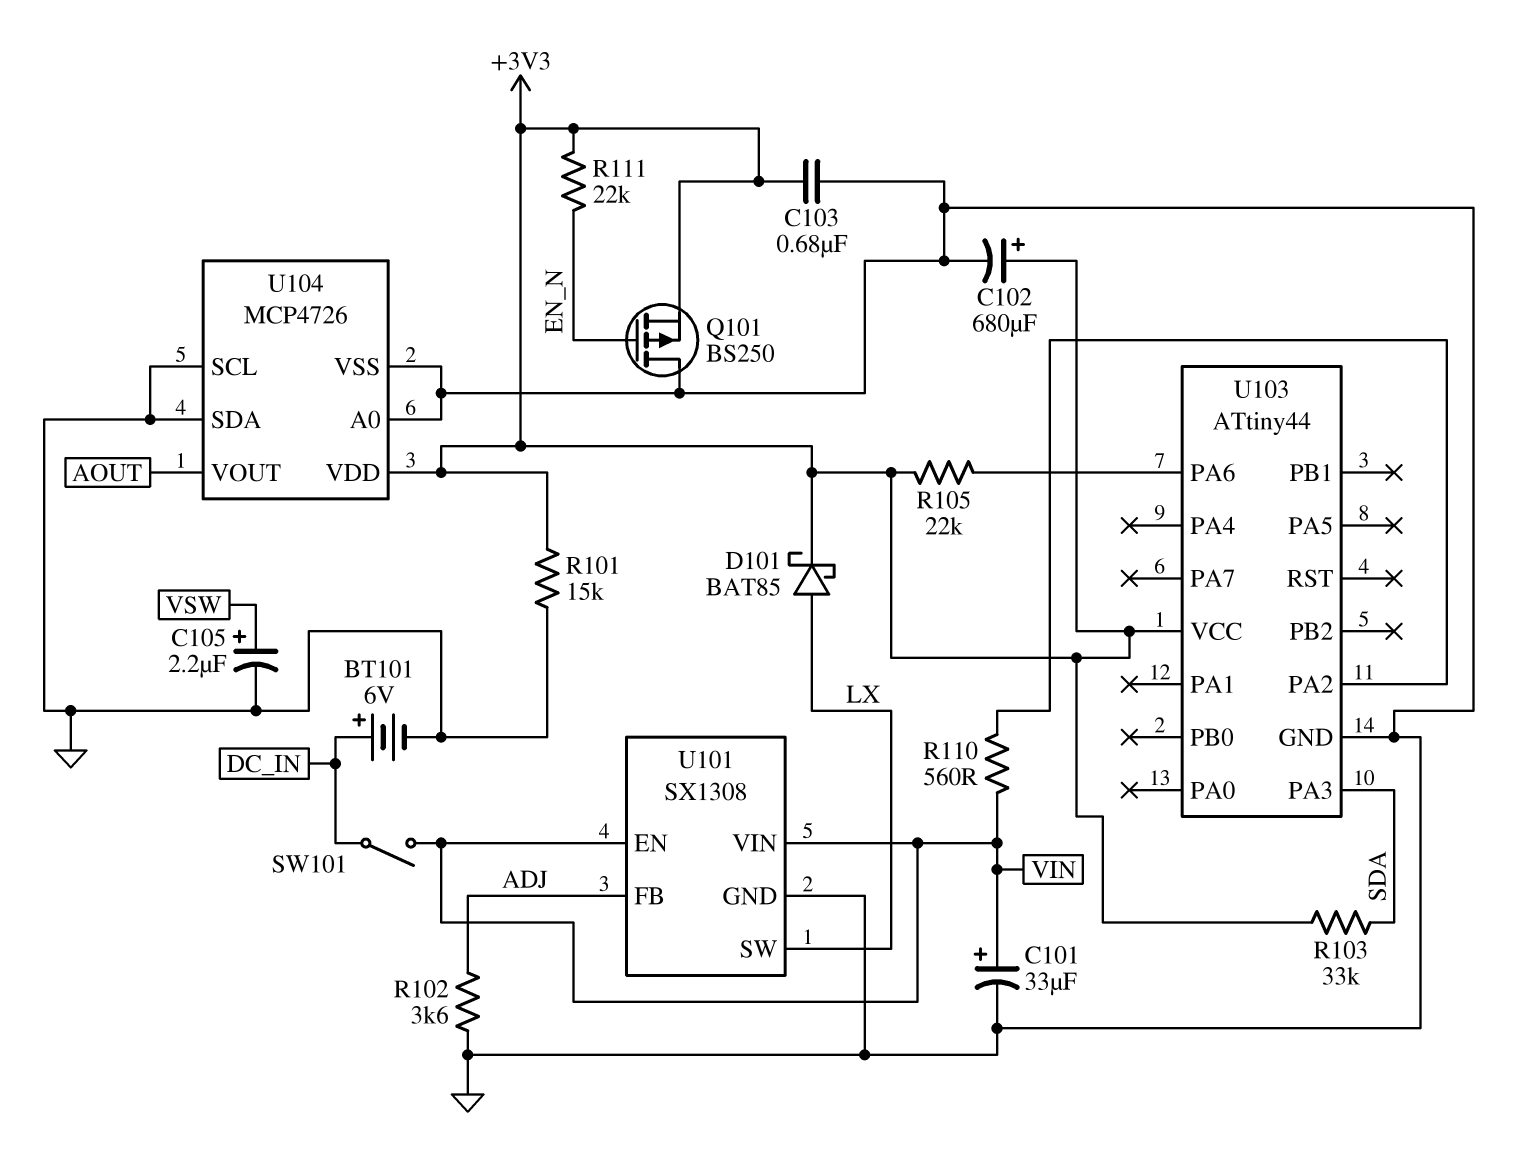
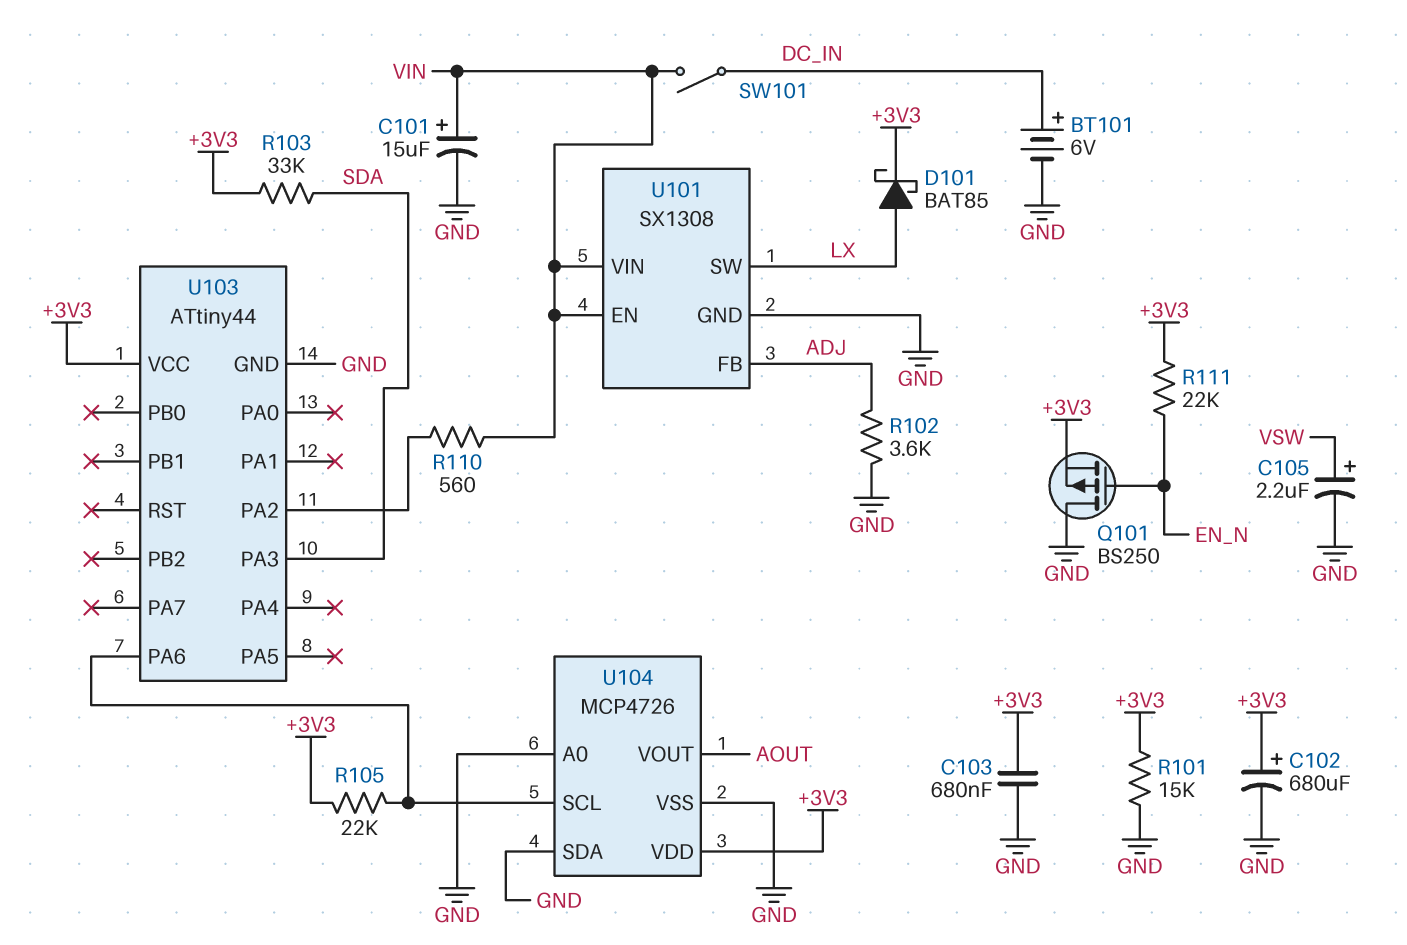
C101: 33uF (plus VIN, minus GND) -> 15uF (plus VIN, minus GND)
U104 pin SCL: GND -> U103/PA6

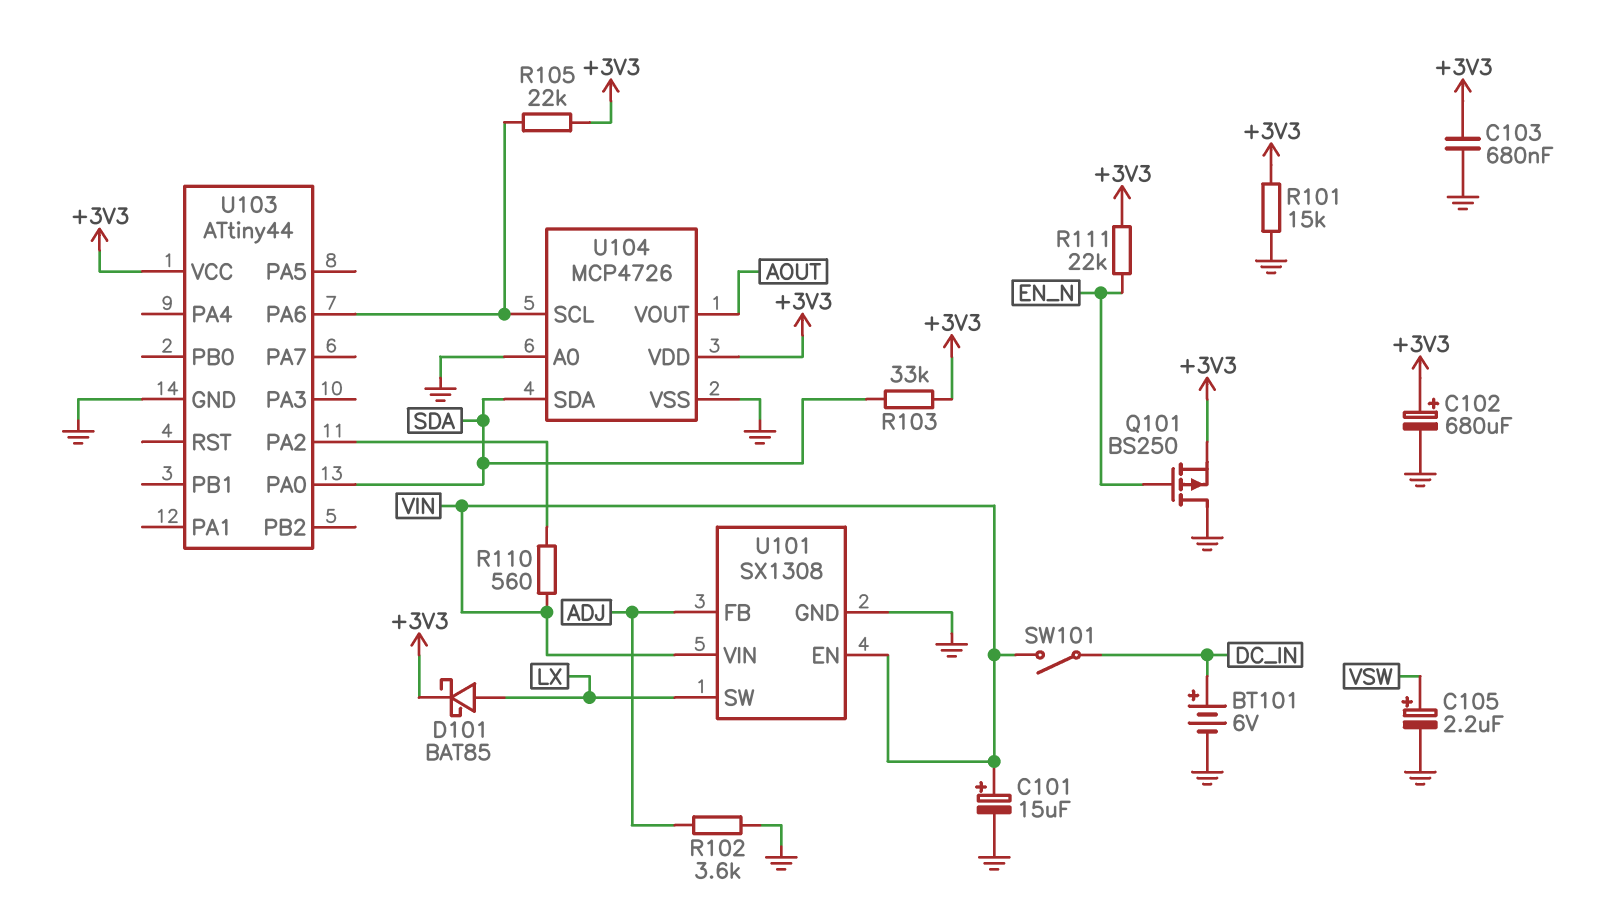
U103 pin PA0: none -> SDA
U103 pin PA3: SDA -> none
U104 pin SDA: GND -> SDA

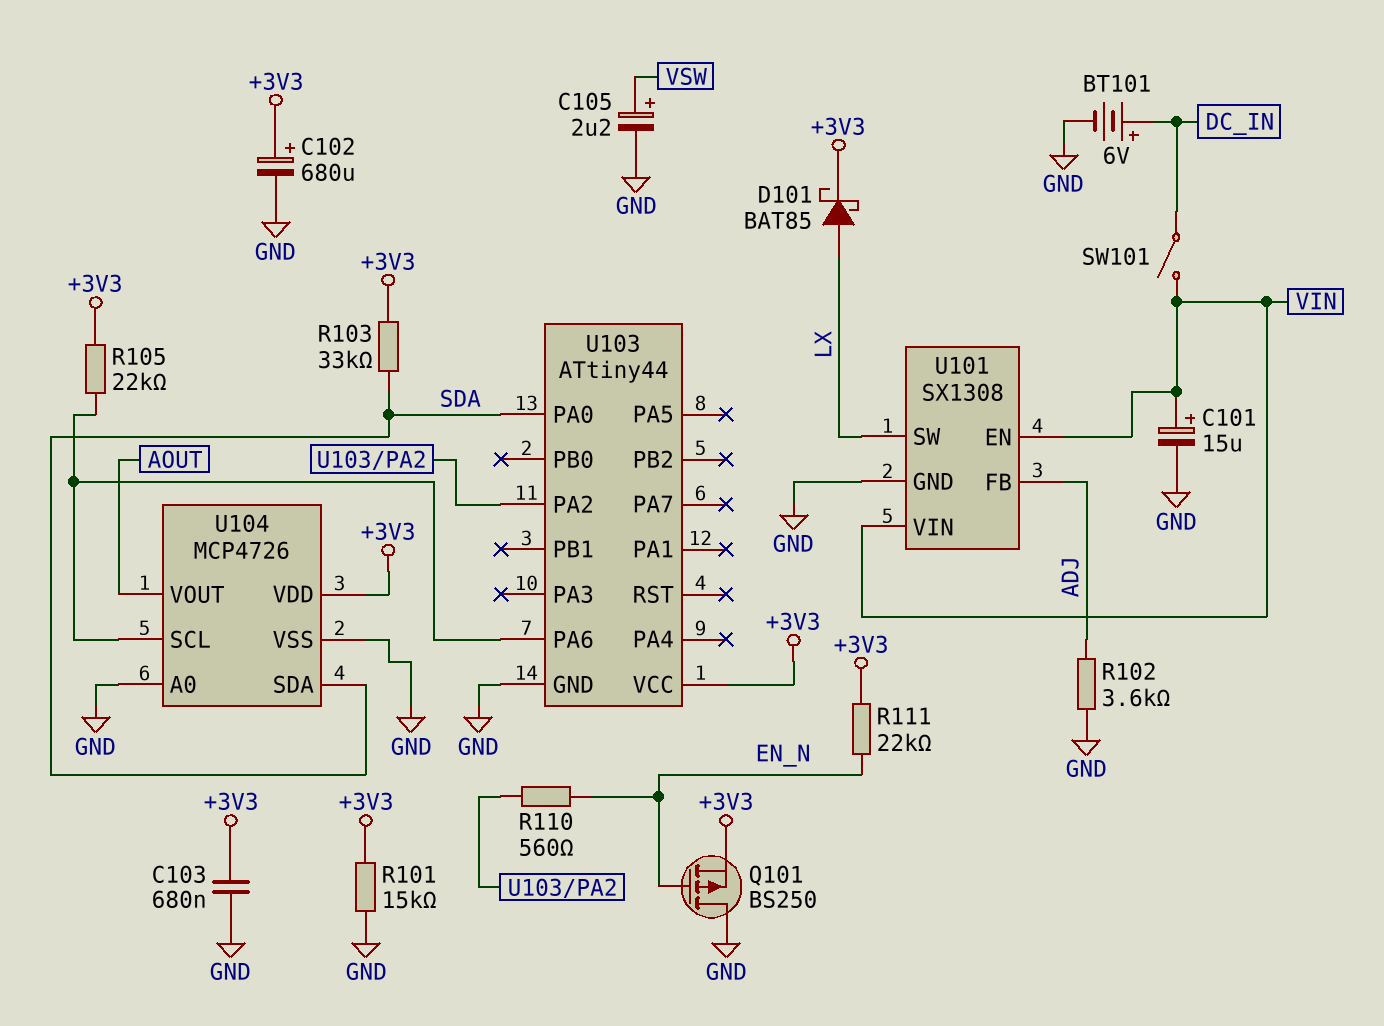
R110: 560 (U103/PA2, VIN) -> 560 (EN_N, U103/PA2)

